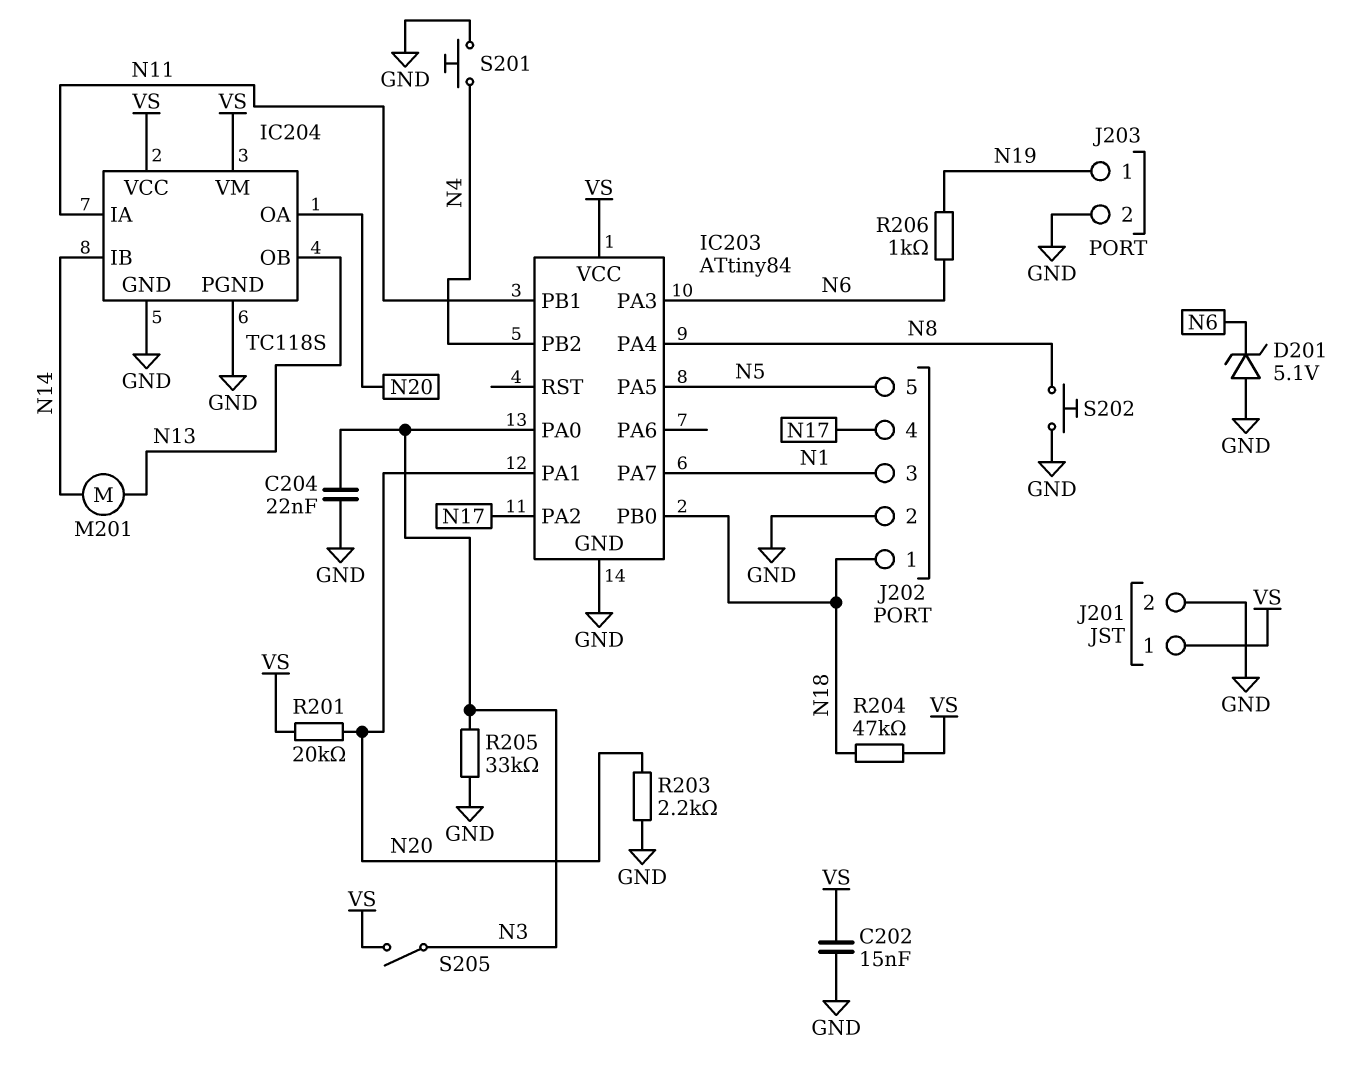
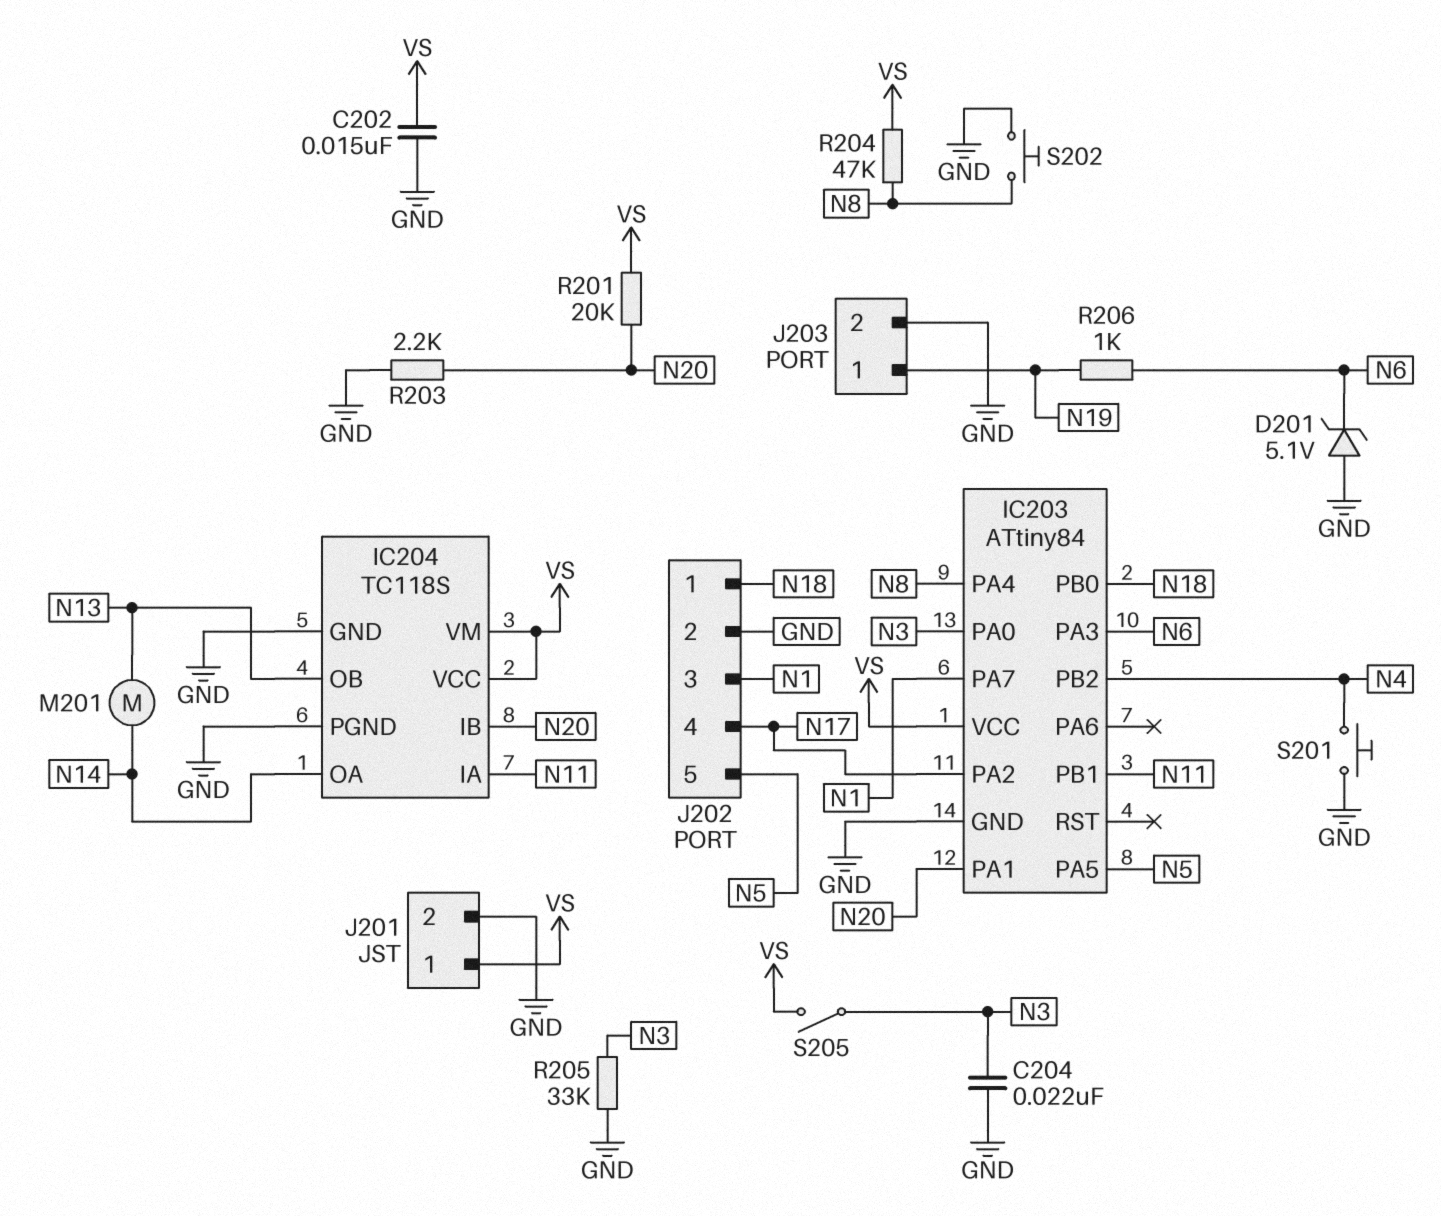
IC204 pin IB: N14 -> N20
IC204 pin OA: N20 -> N14
R204: 47k (N18, VS) -> 47k (N8, VS)

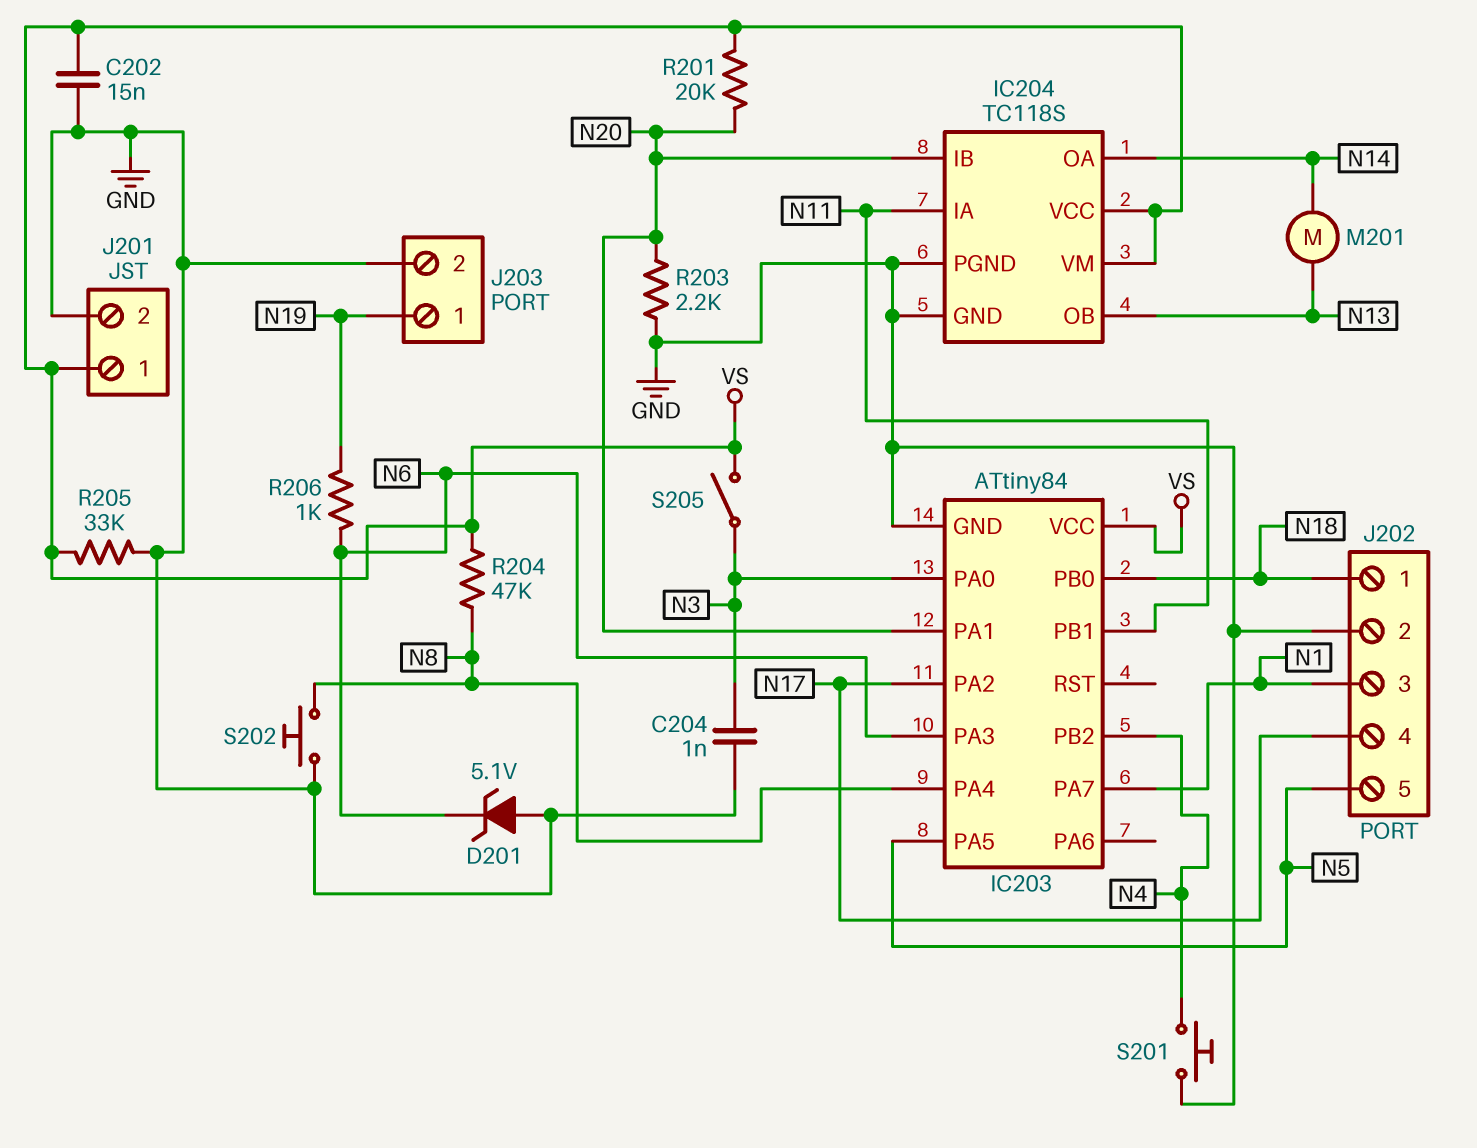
C204: 22nF (GND, N3) -> 1nF (GND, N3)
R205: 33k (GND, N3) -> 33k (GND, VS)

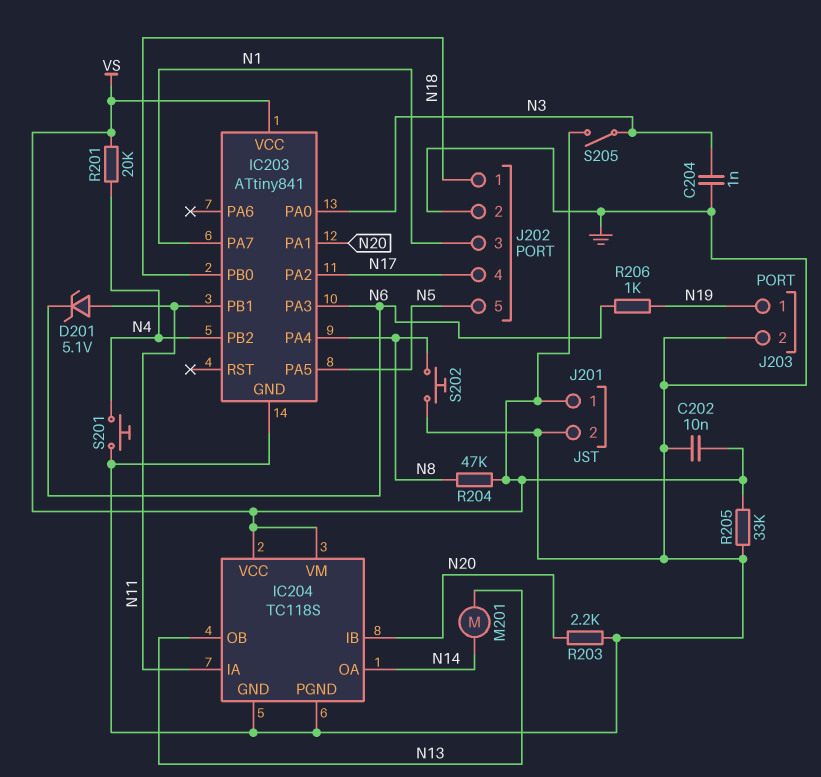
C202: 15nF (GND, VS) -> 10nF (GND, VS)
D201: zener 5.1V (A GND, K N6) -> zener 5.1V (A N11, K N6)
IC203: ATtiny84 -> ATtiny841
R201: 20k (N20, VS) -> 20k (N4, VS)

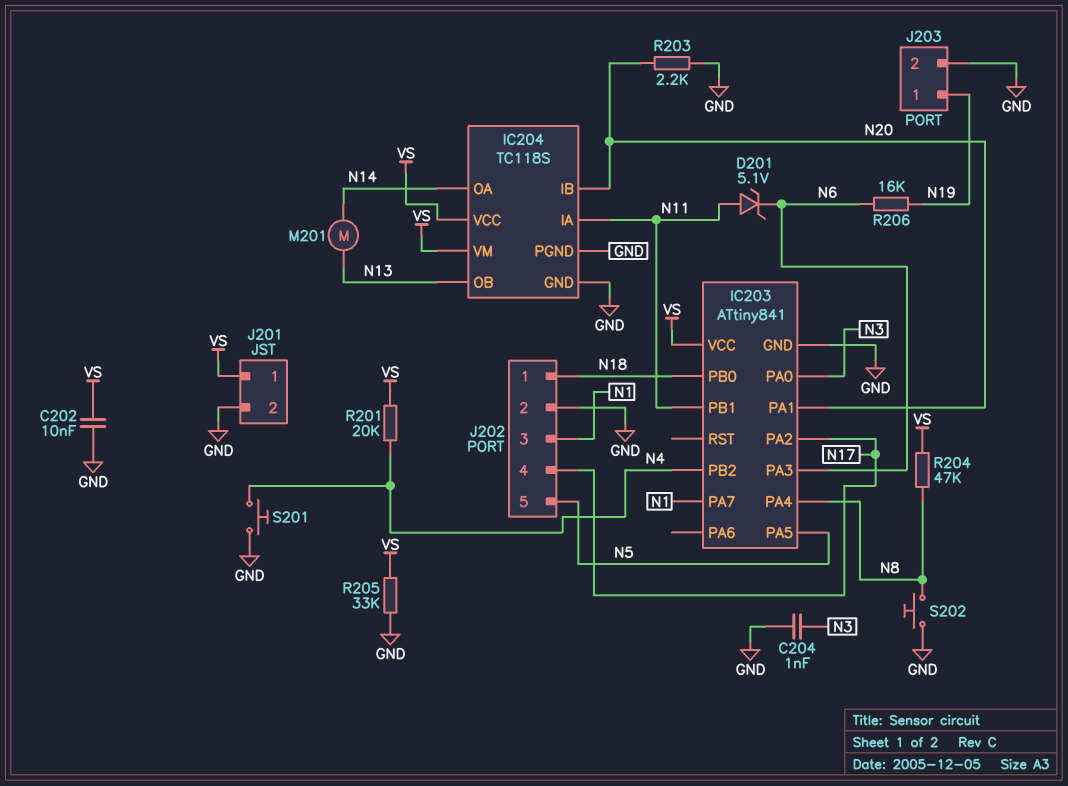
R206: 1k (N6, N19) -> 16k (N6, N19)
S205: switch (N3, VS) -> none

